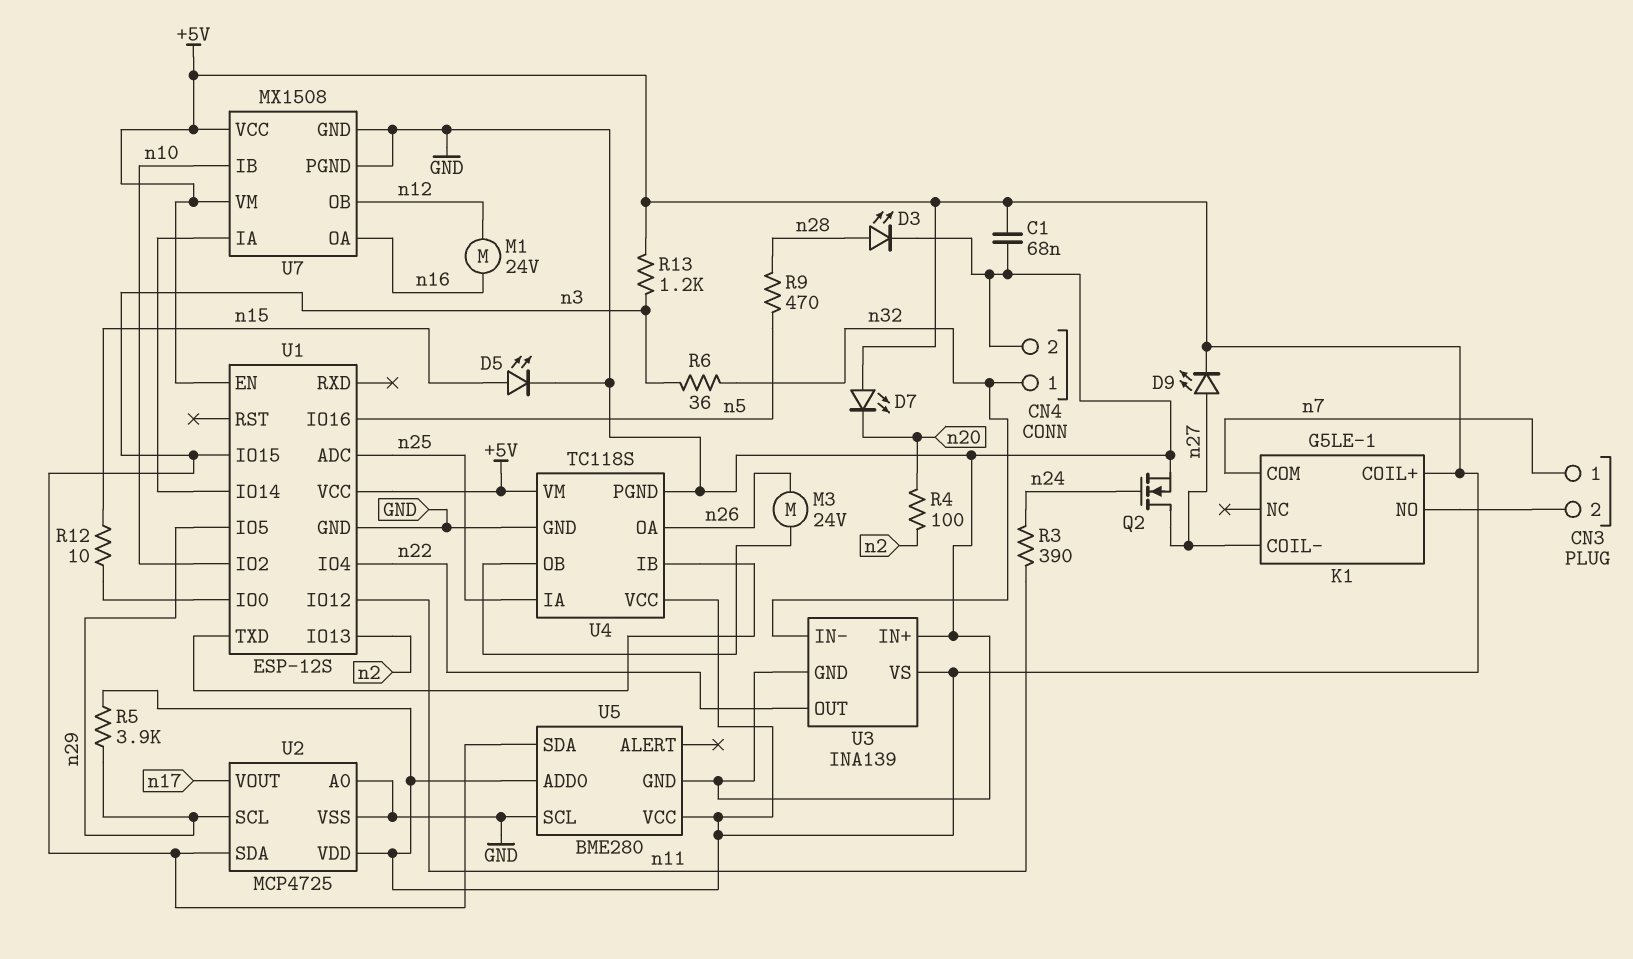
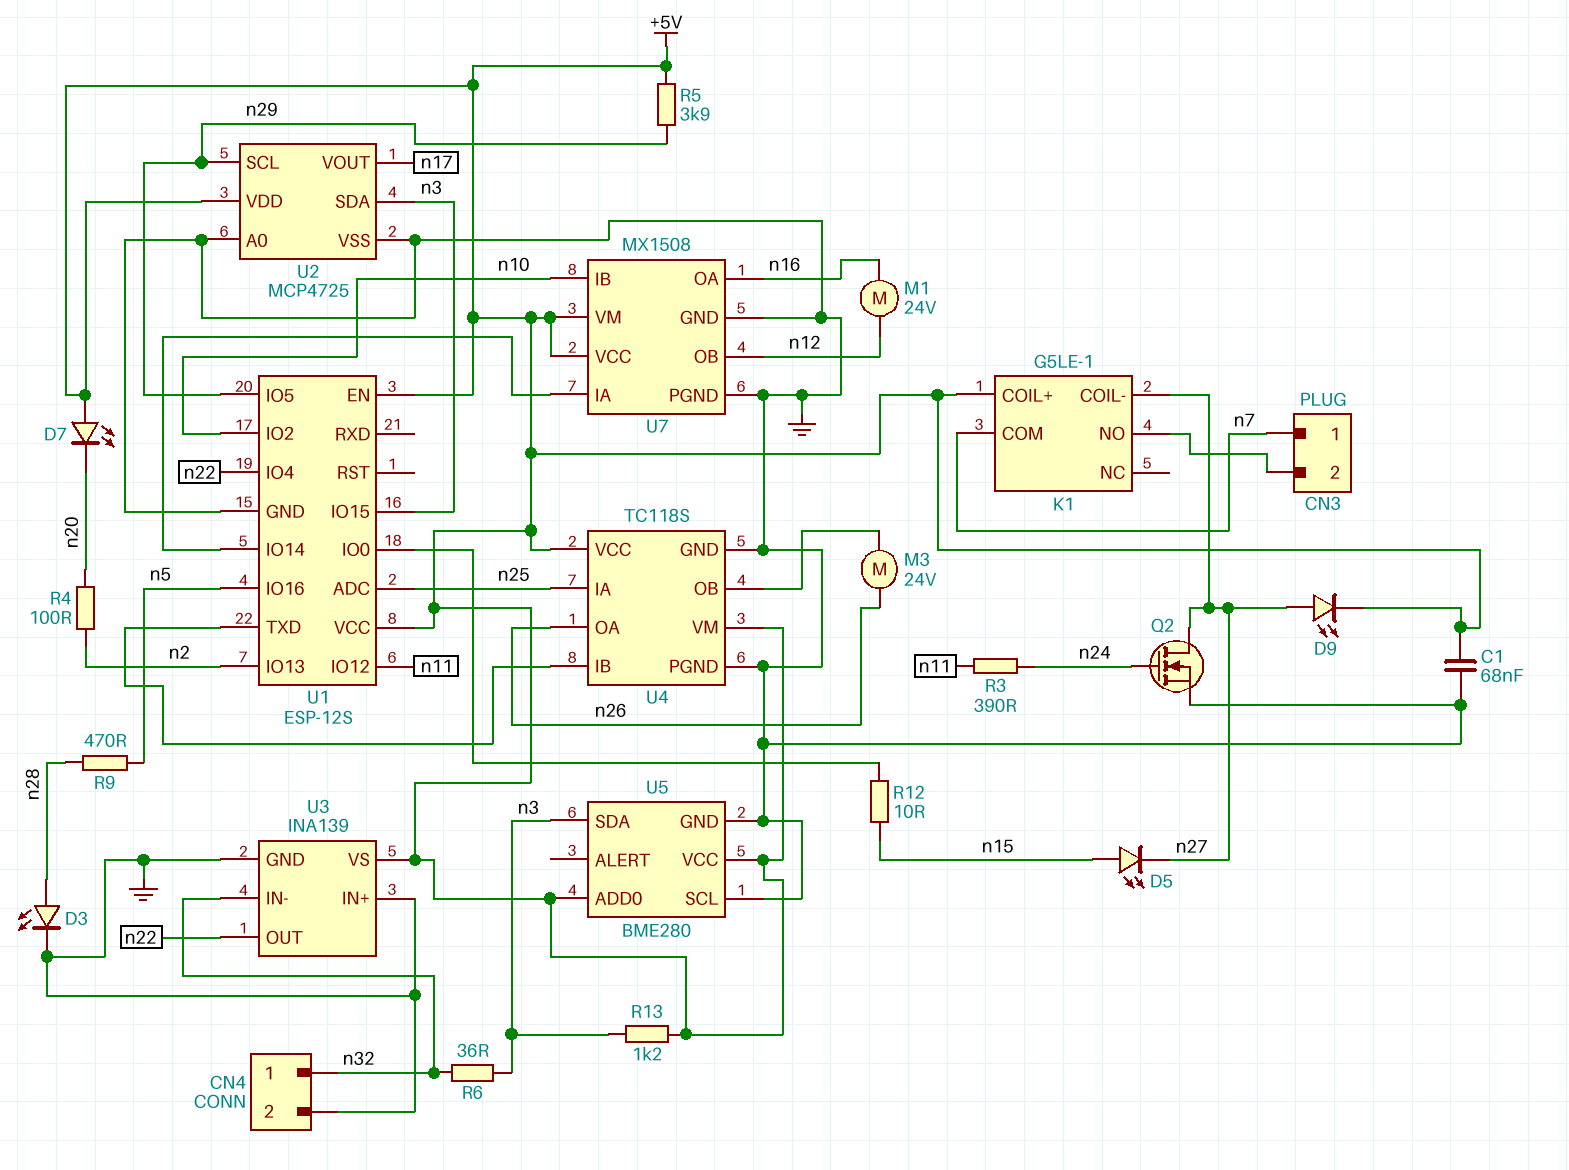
D5: LED (A n15, K GND) -> LED (A n15, K n27)

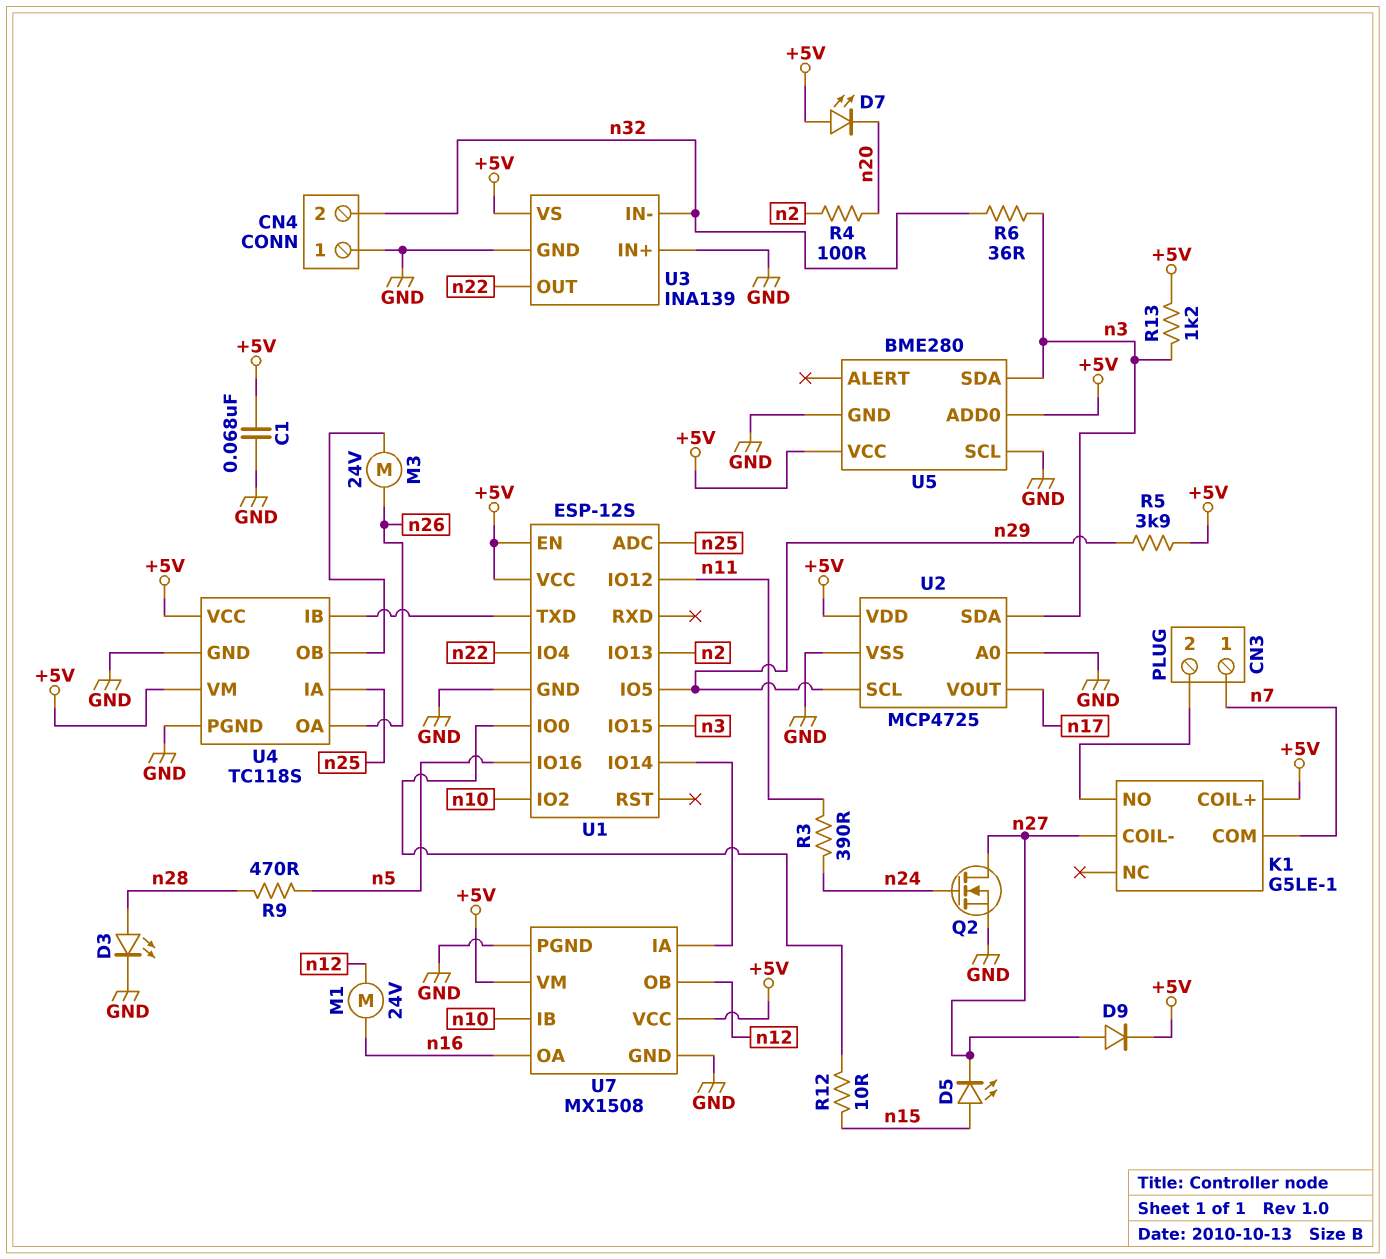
CN4 pin 1: n32 -> GND
CN4 pin 2: GND -> n32
D9: LED (A n27, K +5V) -> diode (A n27, K +5V)

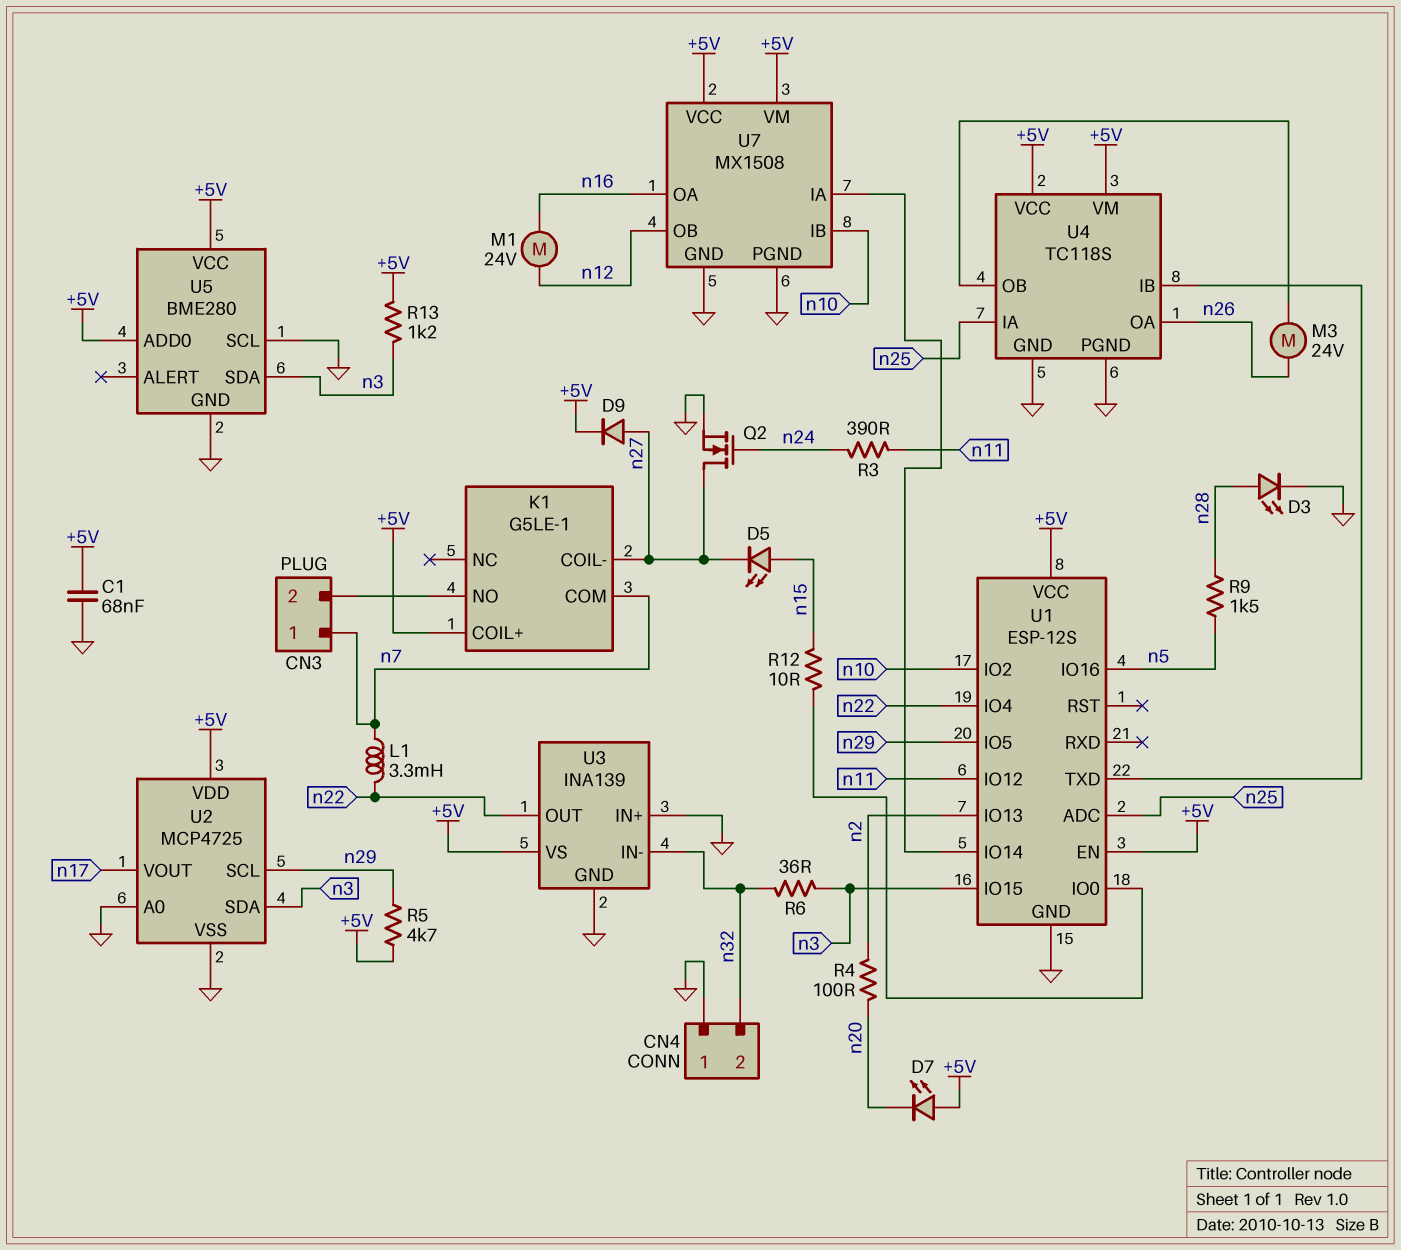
L1: none -> 3.3mH (n7, n22)
R5: 3.9k (+5V, n29) -> 4.7k (+5V, n29)
R9: 470 (n5, n28) -> 1.5k (n5, n28)

